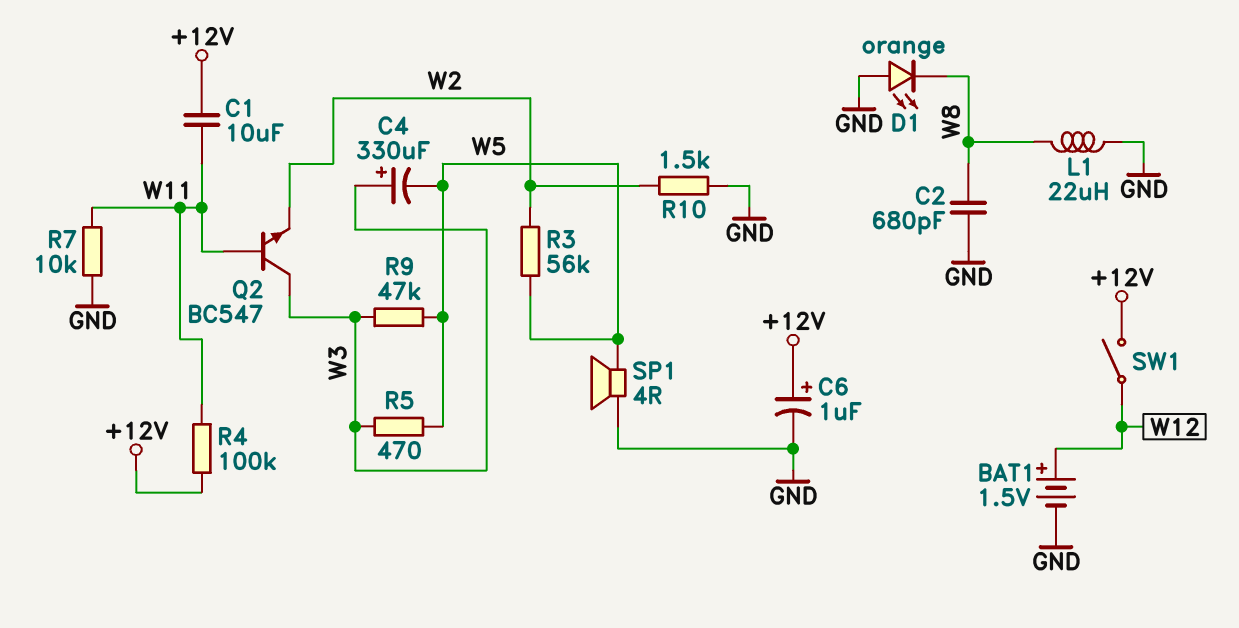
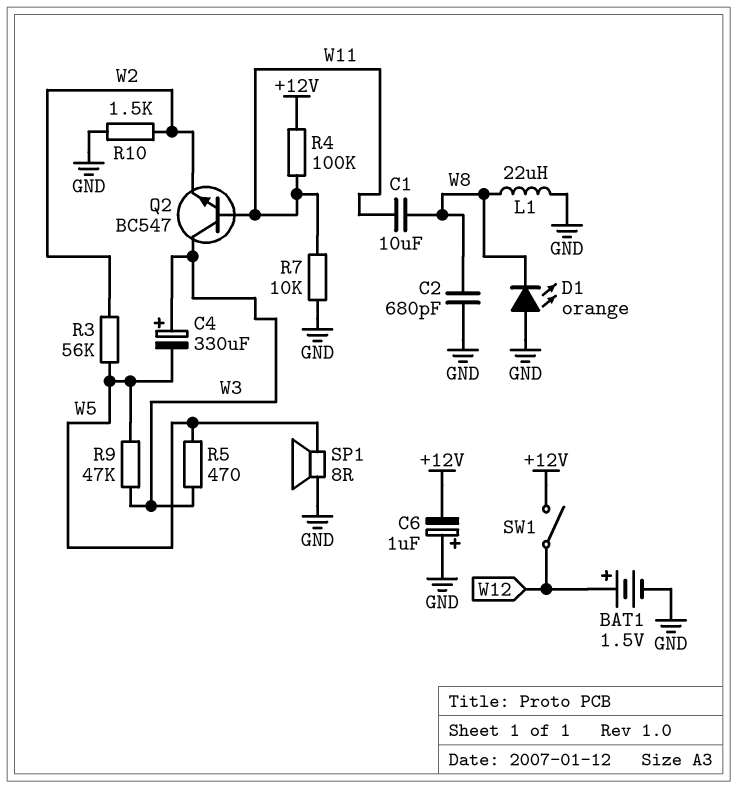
C1: 10uF (+12V, W11) -> 10uF (W8, W11)
C6: 1uF (plus +12V, minus GND) -> 1uF (plus GND, minus +12V)
SP1: speaker 4R (GND, W5) -> speaker 8R (GND, W5)

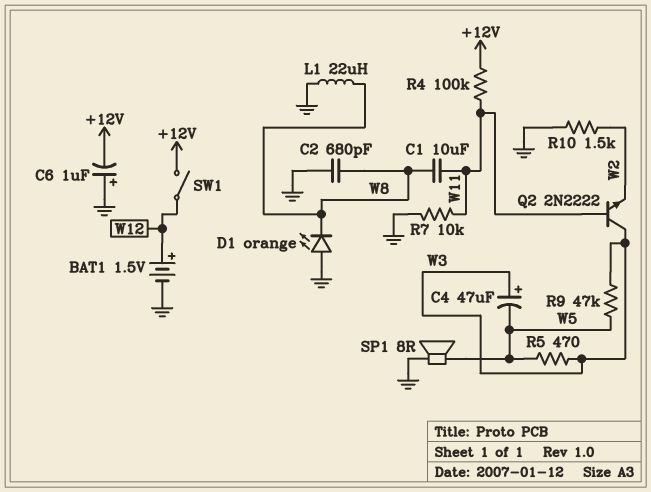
C4: 330uF (plus W3, minus W5) -> 47uF (plus W3, minus W5)
Q2: NPN BC547 (B W11, C W3, E W2) -> NPN 2N2222 (B W11, C W3, E W2)
R3: 56k (W2, W5) -> none

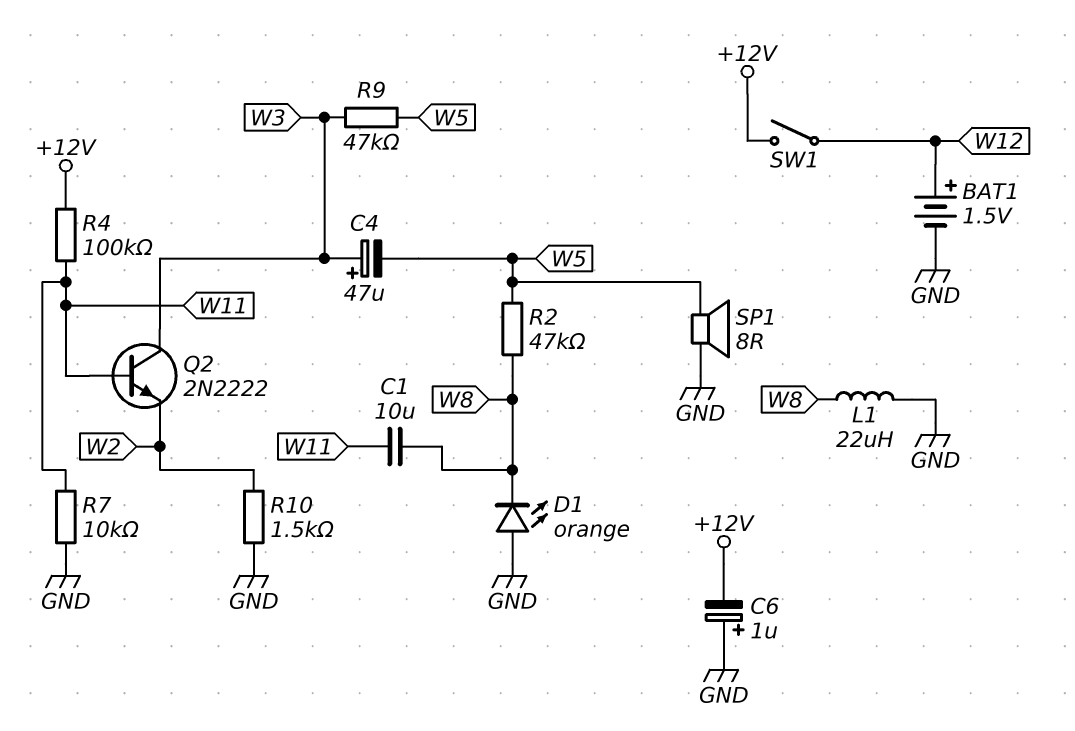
C2: 680pF (GND, W8) -> none
R2: none -> 47k (W5, W8)
R5: 470 (W3, W5) -> none

